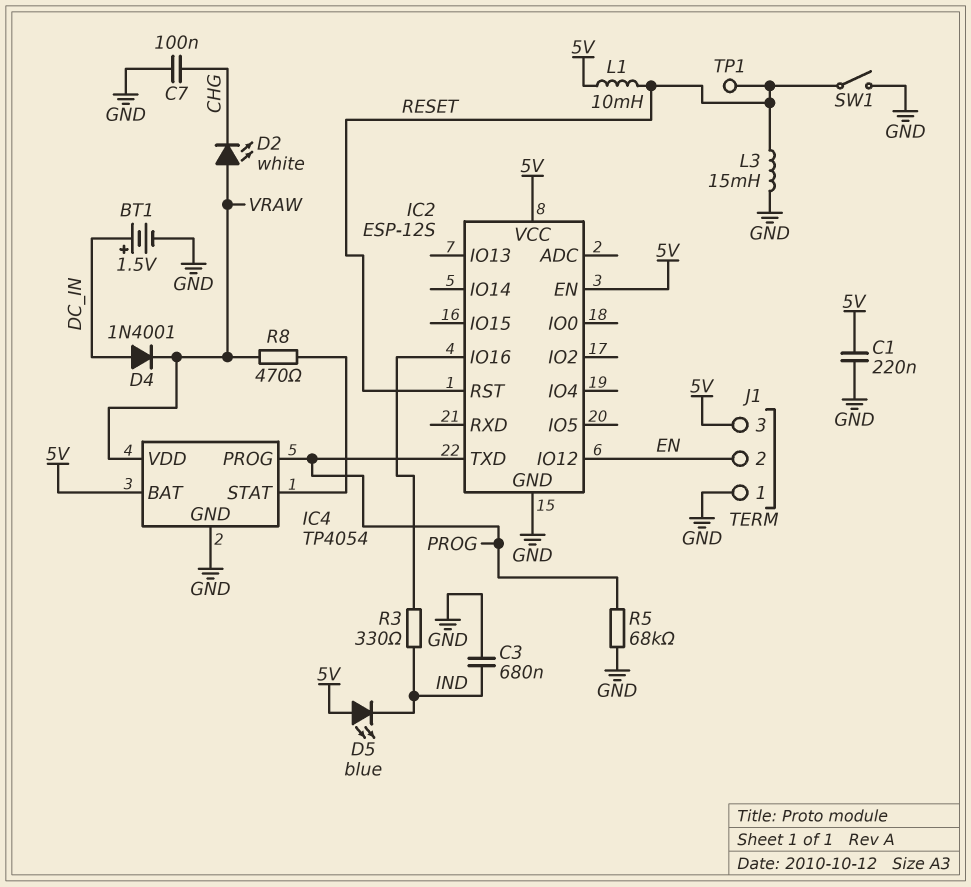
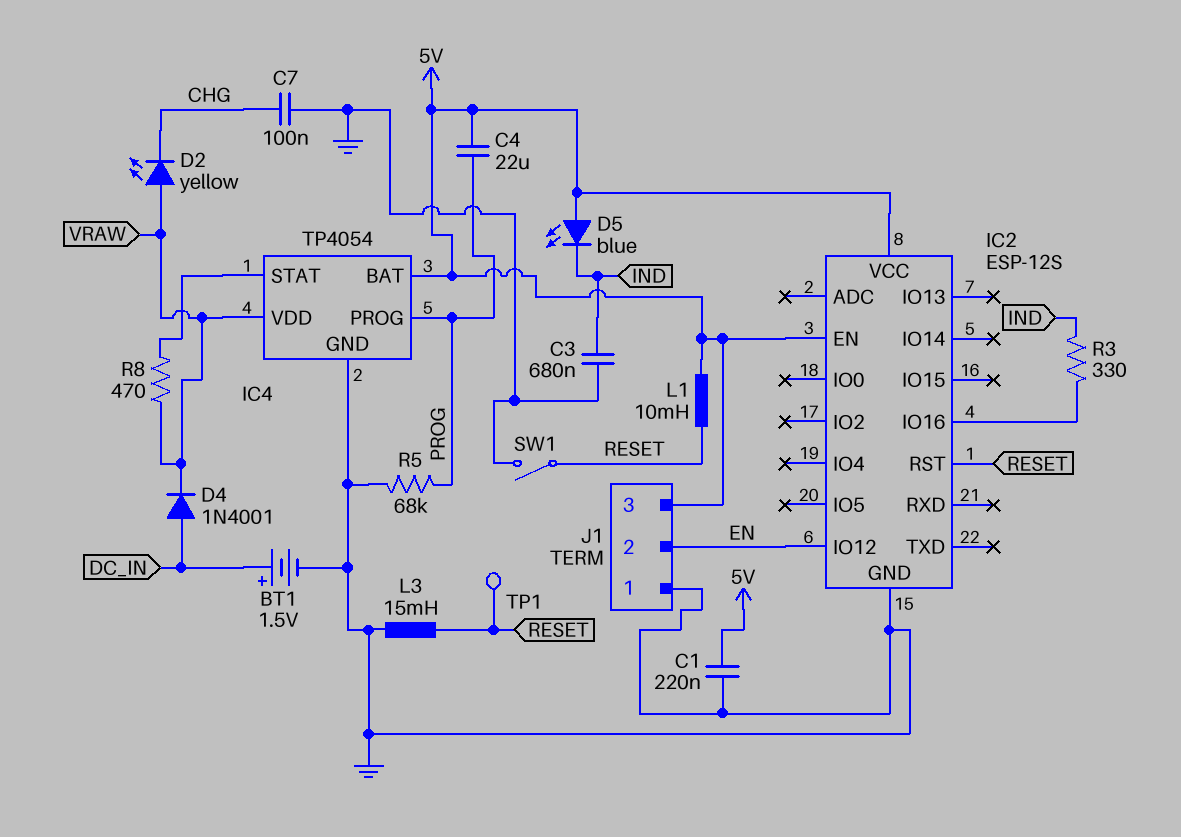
C4: none -> 22uF (5V, PROG)
D2: LED white (A VRAW, K CHG) -> LED yellow (A VRAW, K CHG)
IC2 pin TXD: PROG -> none

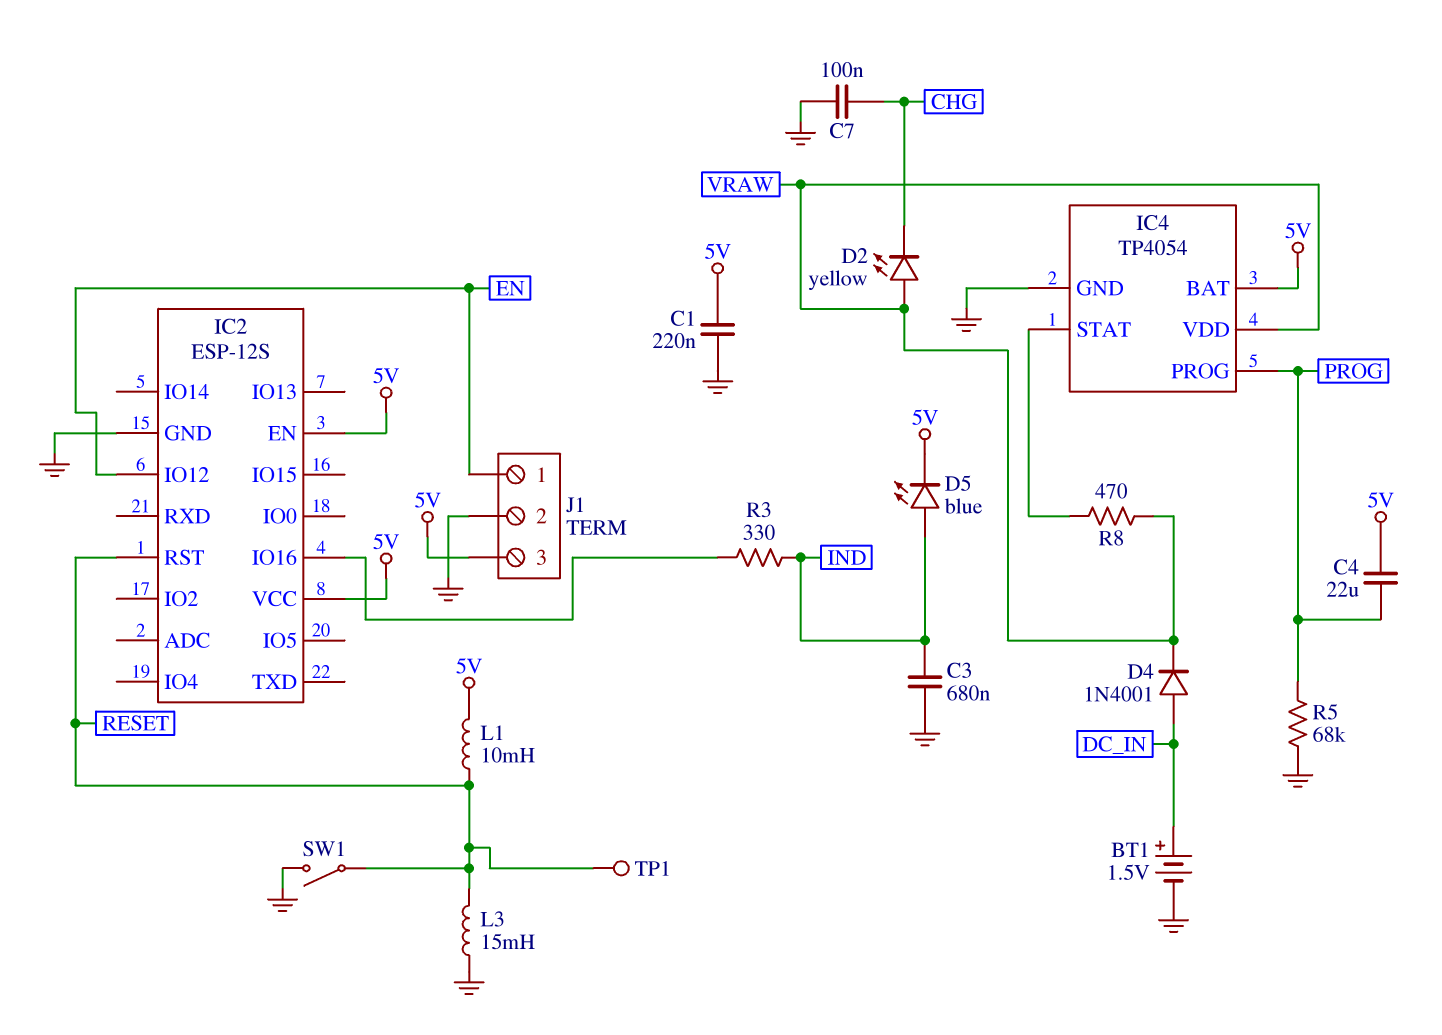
D5: LED blue (A 5V, K IND) -> LED blue (A IND, K 5V)
J1 pin 1: GND -> EN
J1 pin 2: EN -> GND

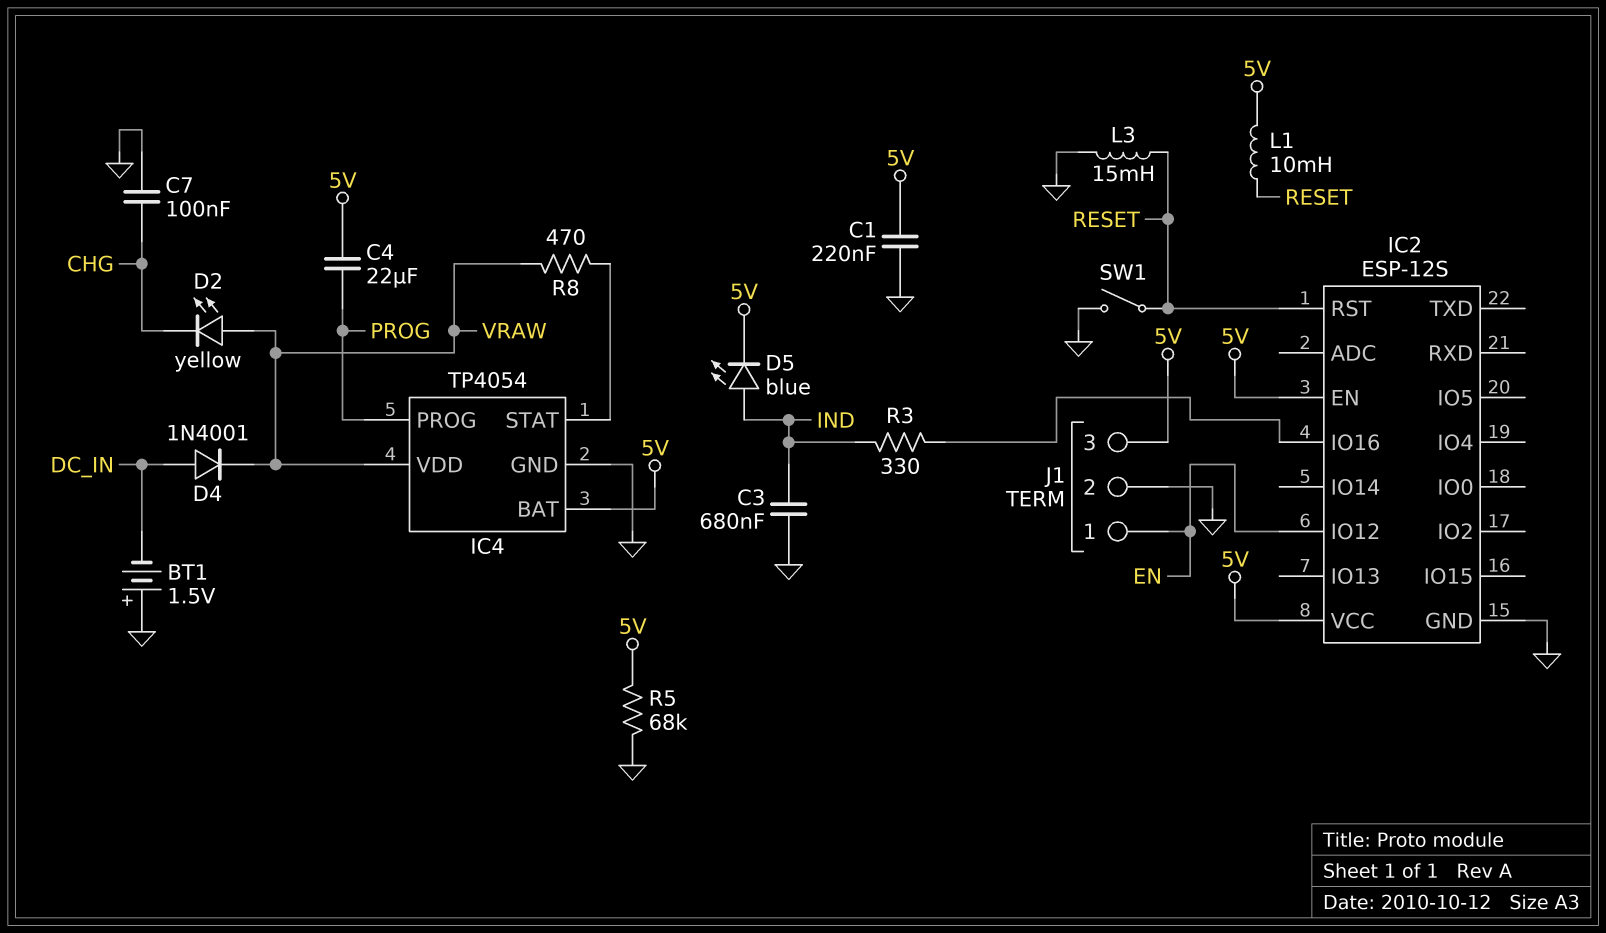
BT1: 1.5V (plus DC_IN, minus GND) -> 1.5V (plus GND, minus DC_IN)
R5: 68k (GND, PROG) -> 68k (5V, GND)
TP1: test point (RESET) -> none

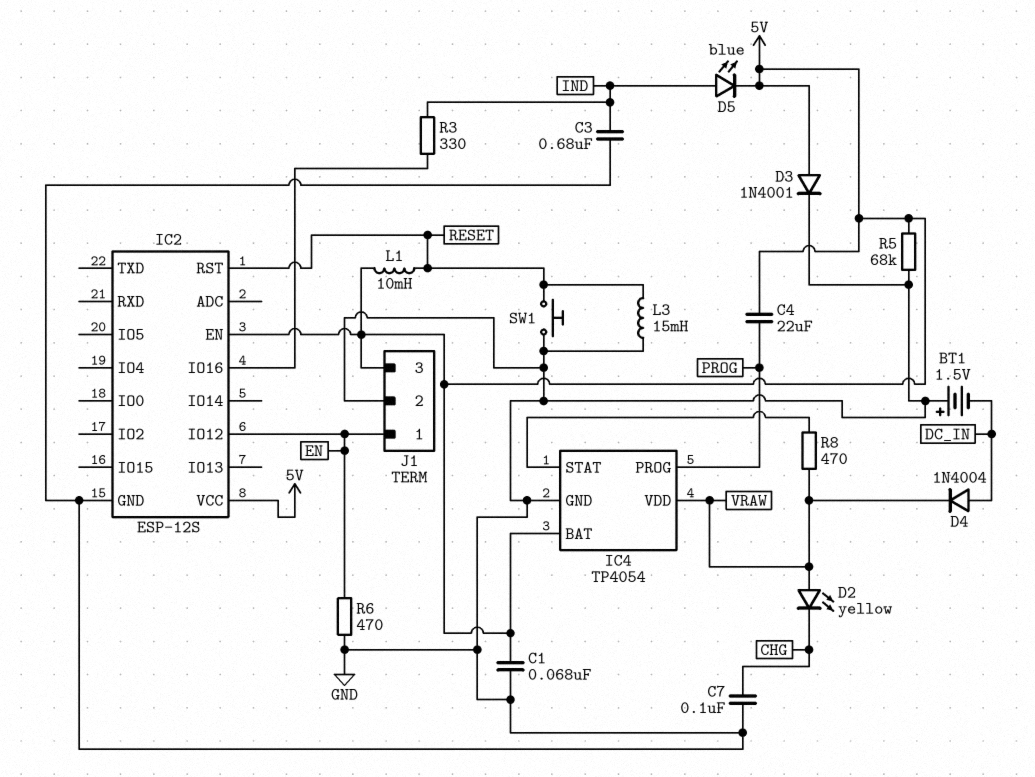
C1: 220nF (5V, GND) -> 68nF (5V, GND)
D3: none -> diode 1N4001 (A 5V, K GND)
D4: diode 1N4001 (A DC_IN, K VRAW) -> diode 1N4004 (A DC_IN, K VRAW)
R6: none -> 470 (EN, GND)
SW1: switch (GND, RESET) -> button (GND, RESET)

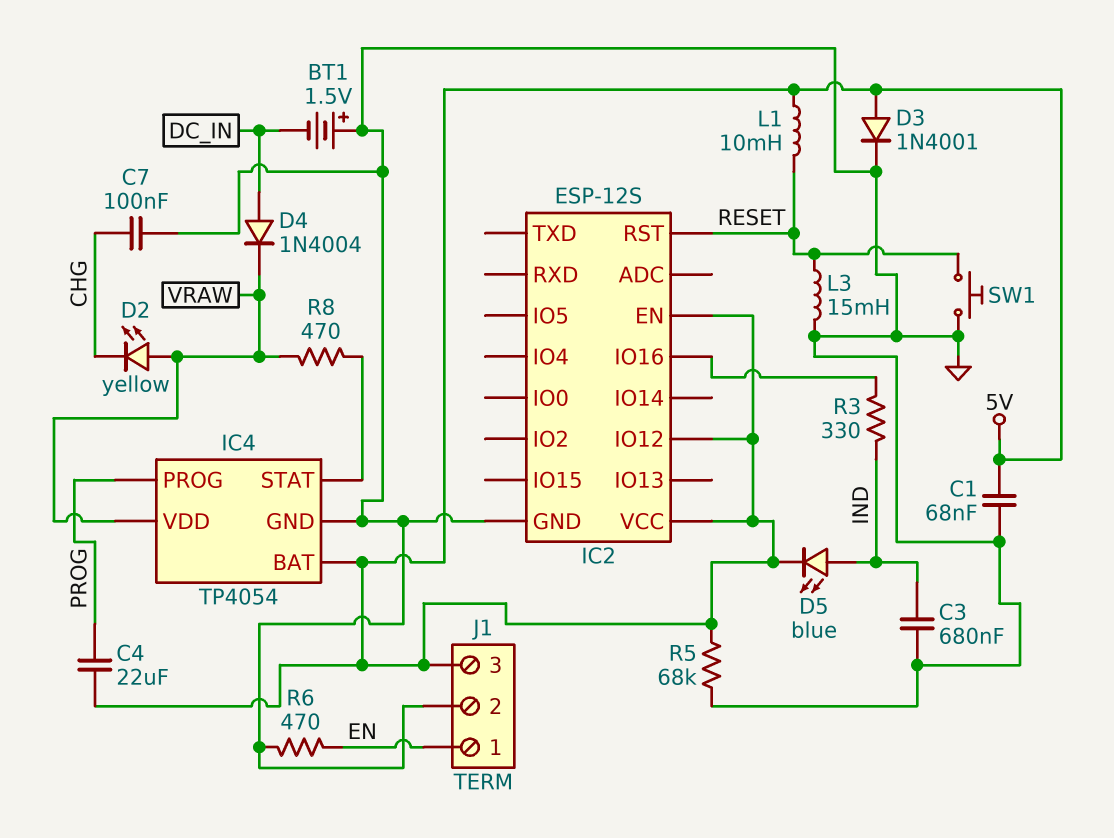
IC2 pin IO12: EN -> 5V

